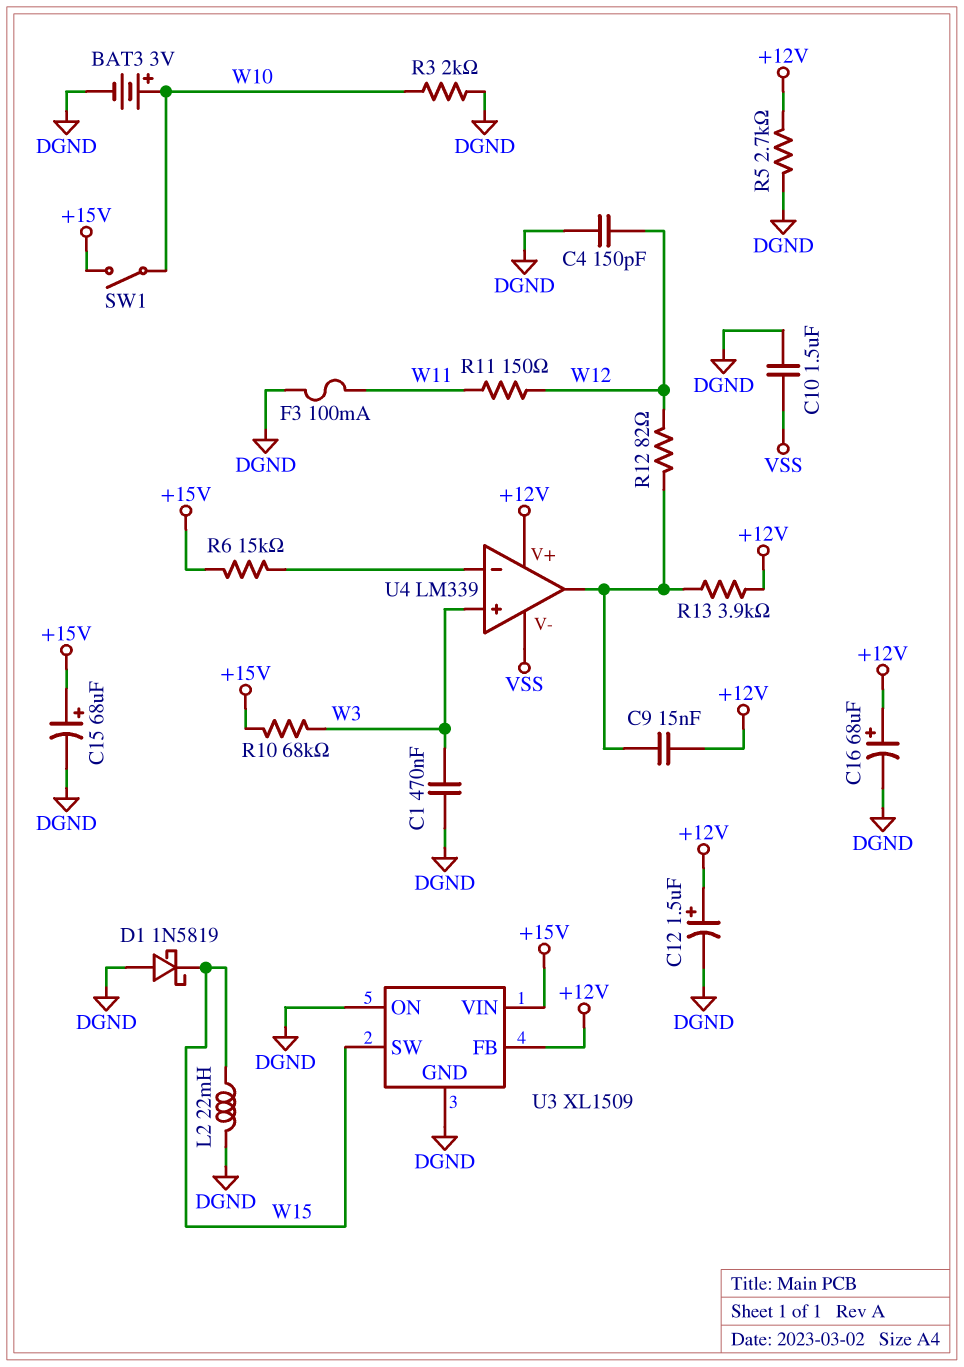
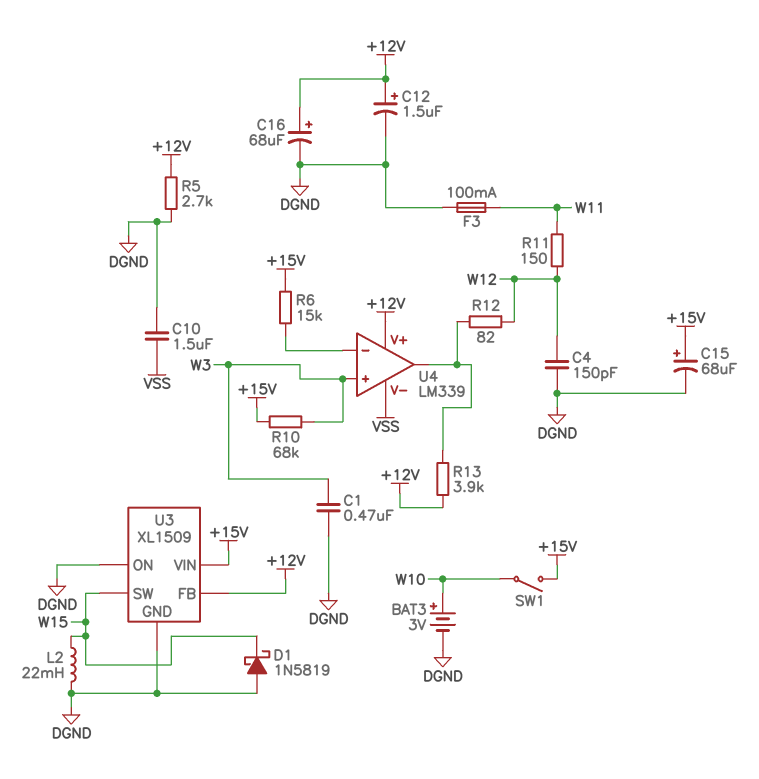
C9: 15nF (+12V, U4/out) -> none
R3: 2k (DGND, W10) -> none

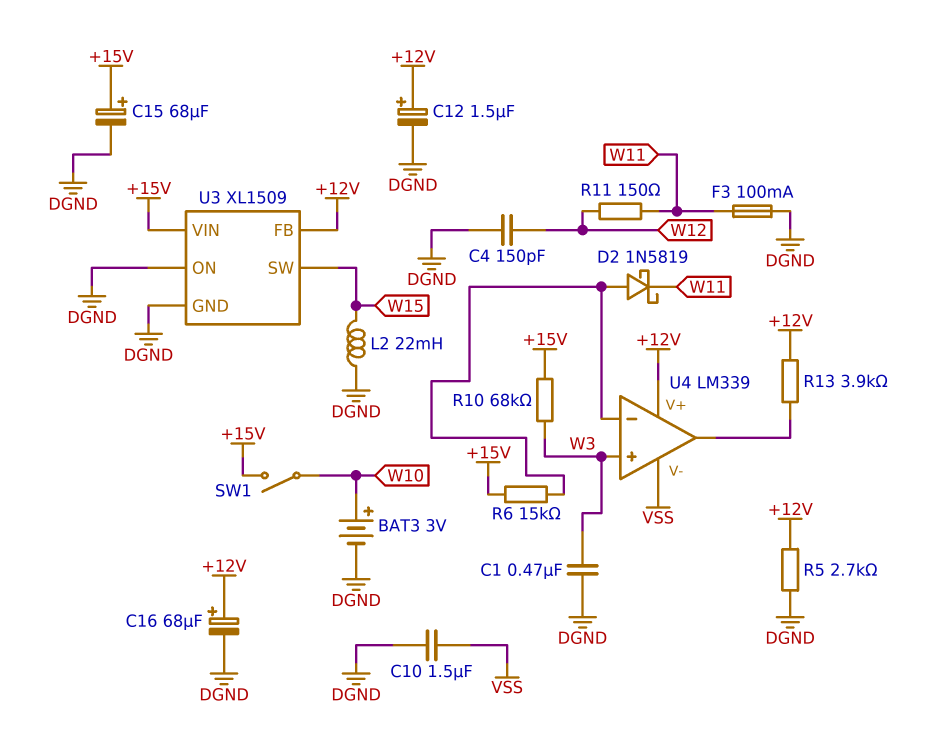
D1: schottky 1N5819 (A DGND, K W15) -> none
D2: none -> schottky 1N5819 (A U4/in-, K W11)
R12: 82 (U4/out, W12) -> none

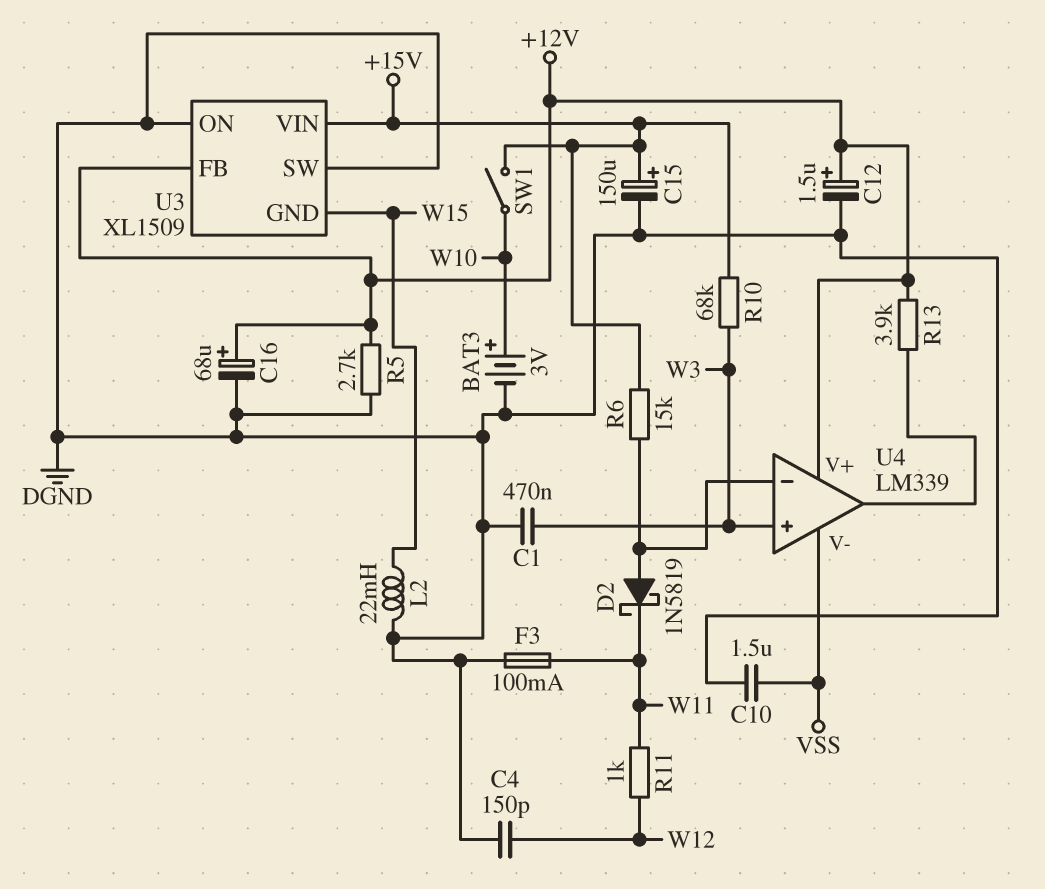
C15: 68uF (plus +15V, minus DGND) -> 150uF (plus +15V, minus DGND)
R11: 150 (W11, W12) -> 1k (W11, W12)
U3 pin GND: DGND -> W15
U3 pin SW: W15 -> DGND

